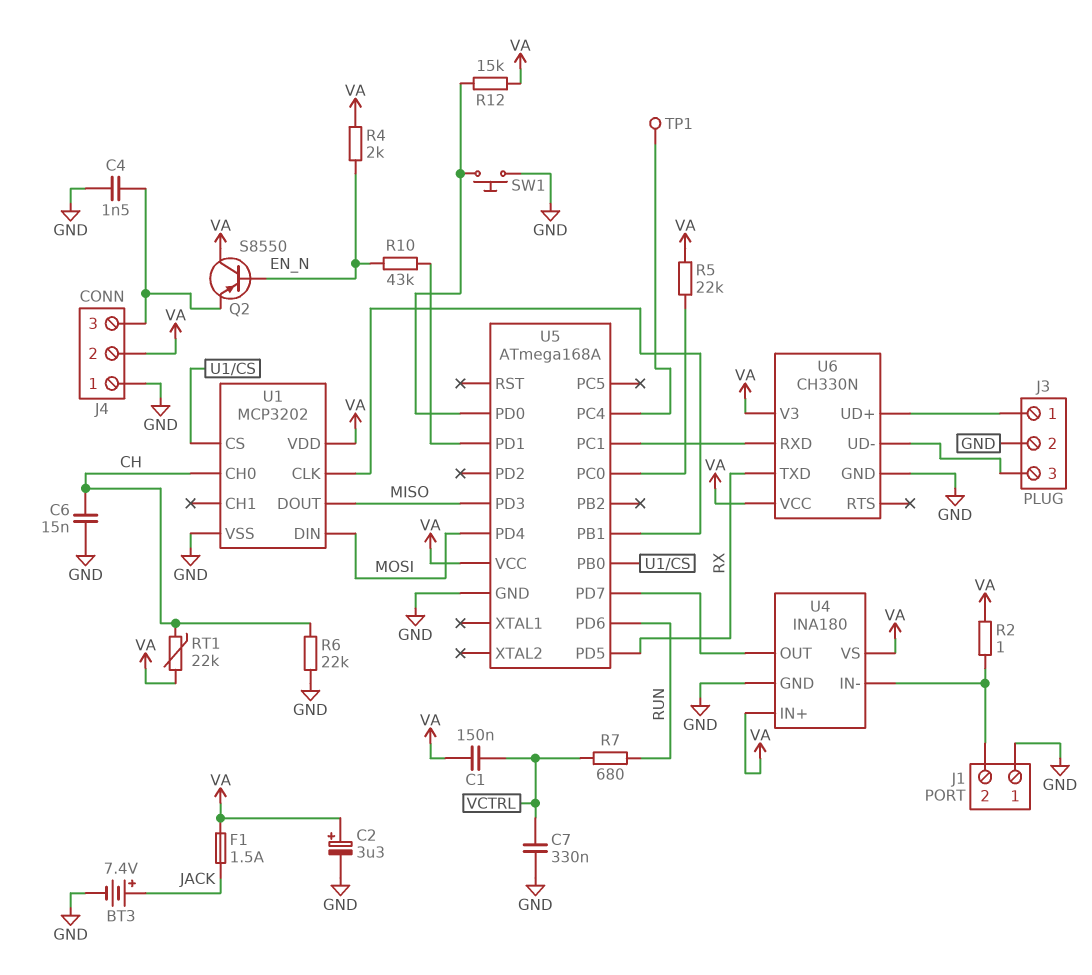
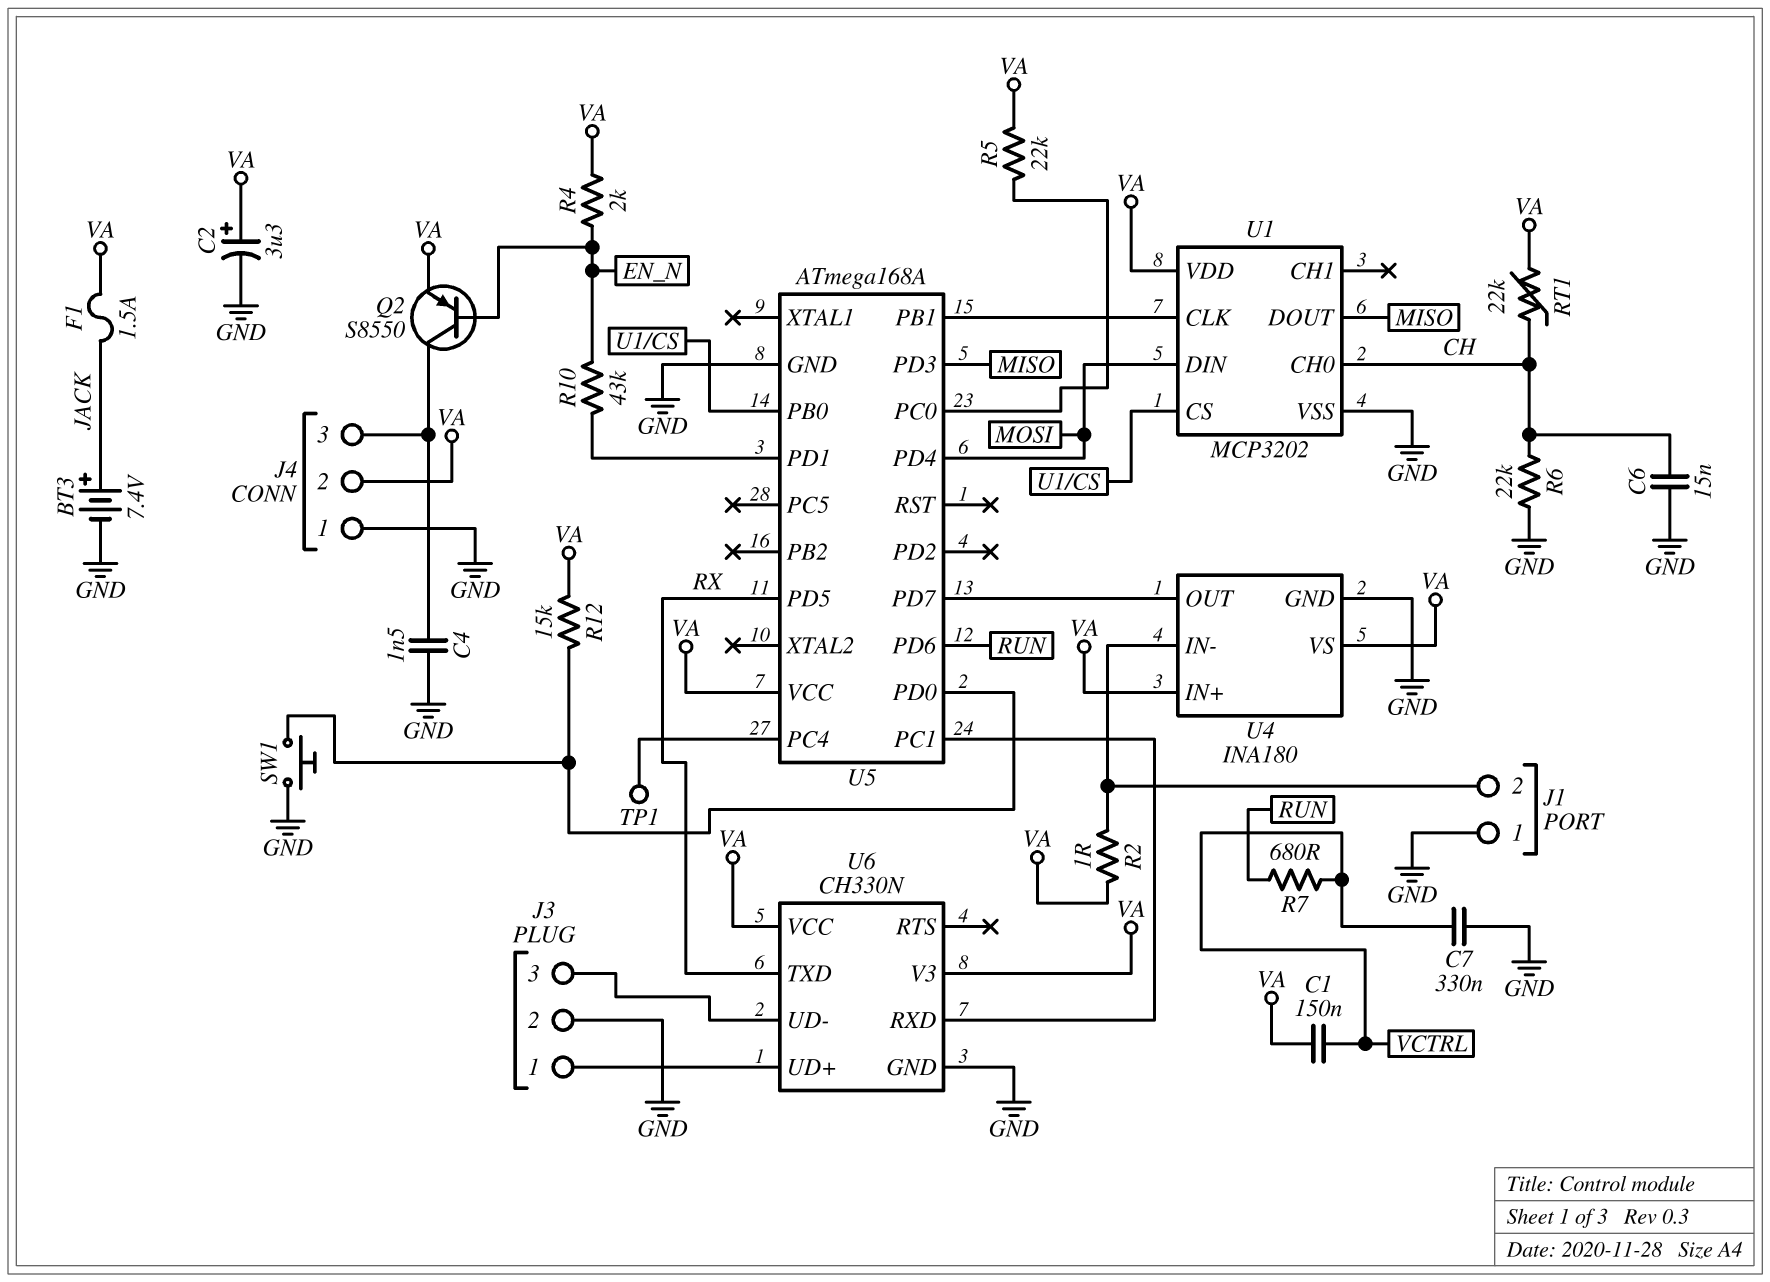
Q2: PNP S8550 (B EN_N, C VA, E J4/3) -> PNP S8550 (B EN_N, C J4/3, E VA)

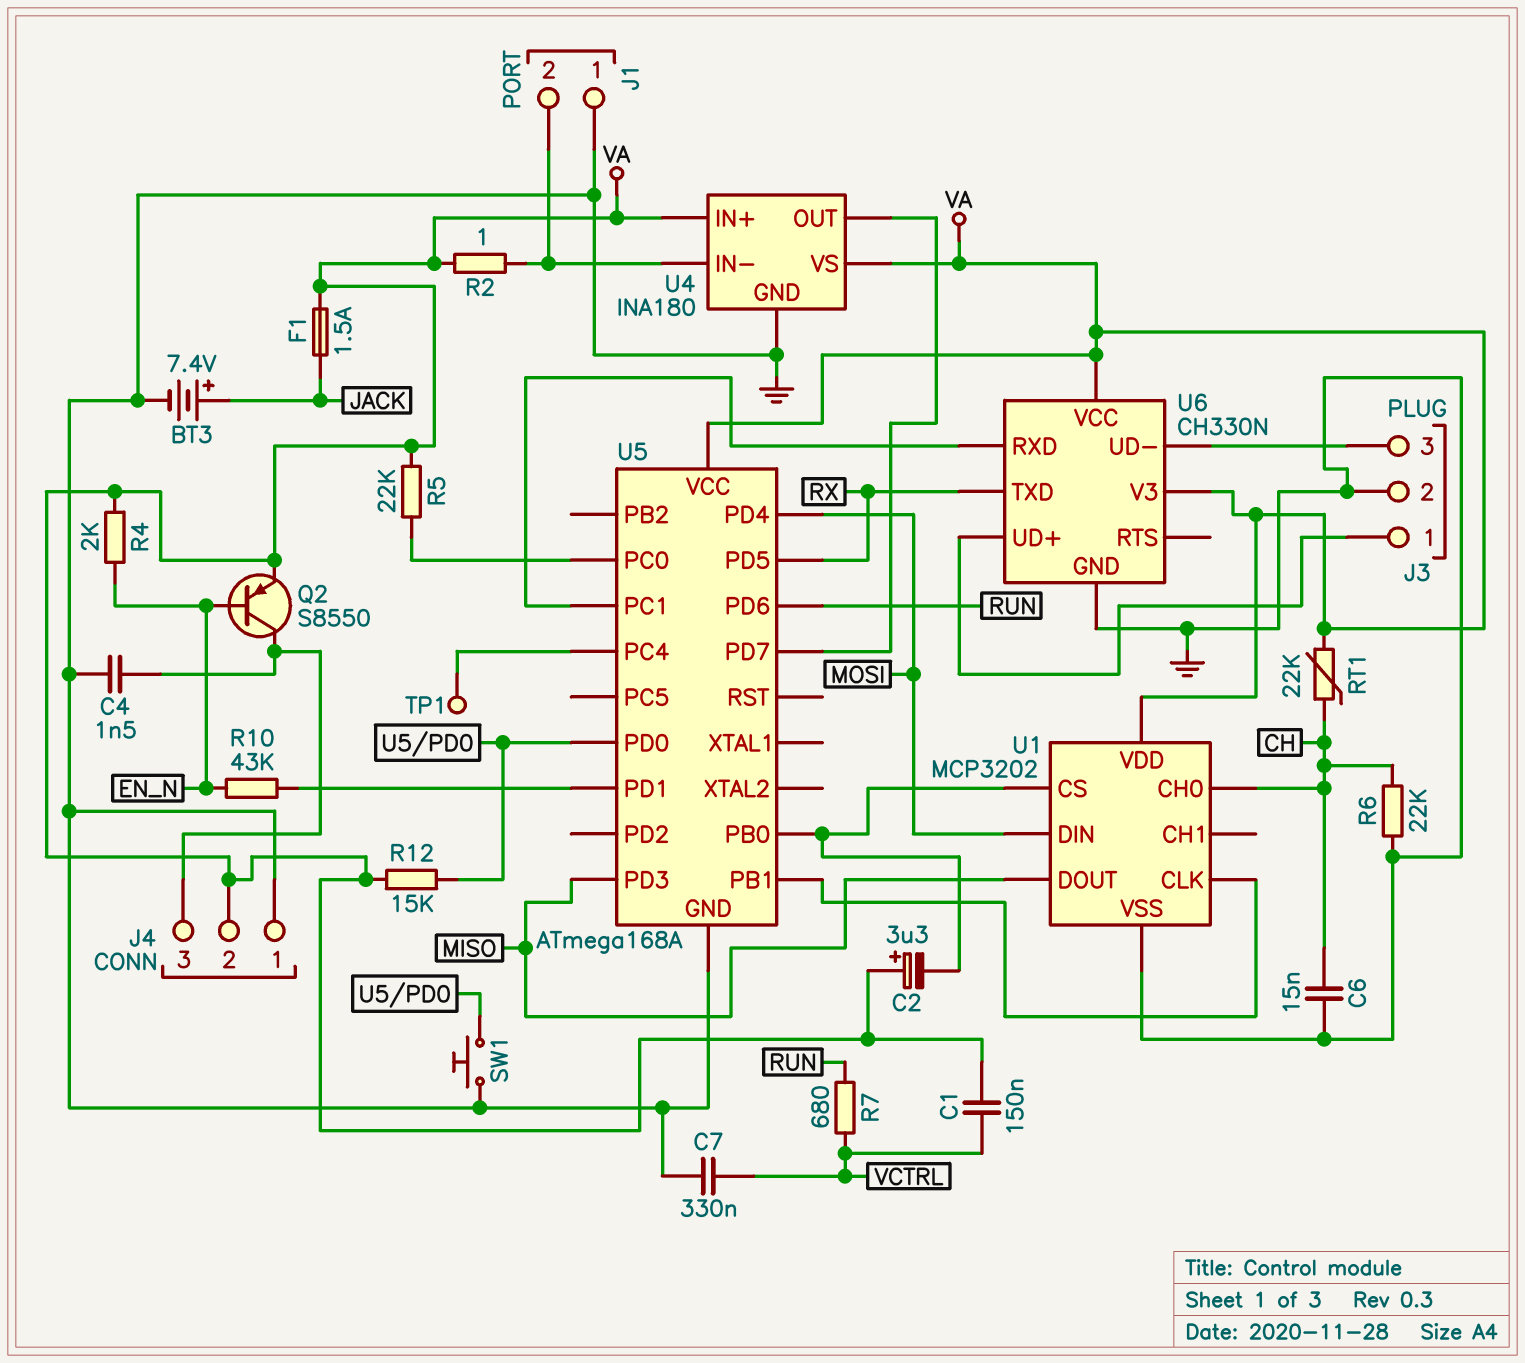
C2: 3.3uF (plus VA, minus GND) -> 3.3uF (plus VA, minus U1/CS)

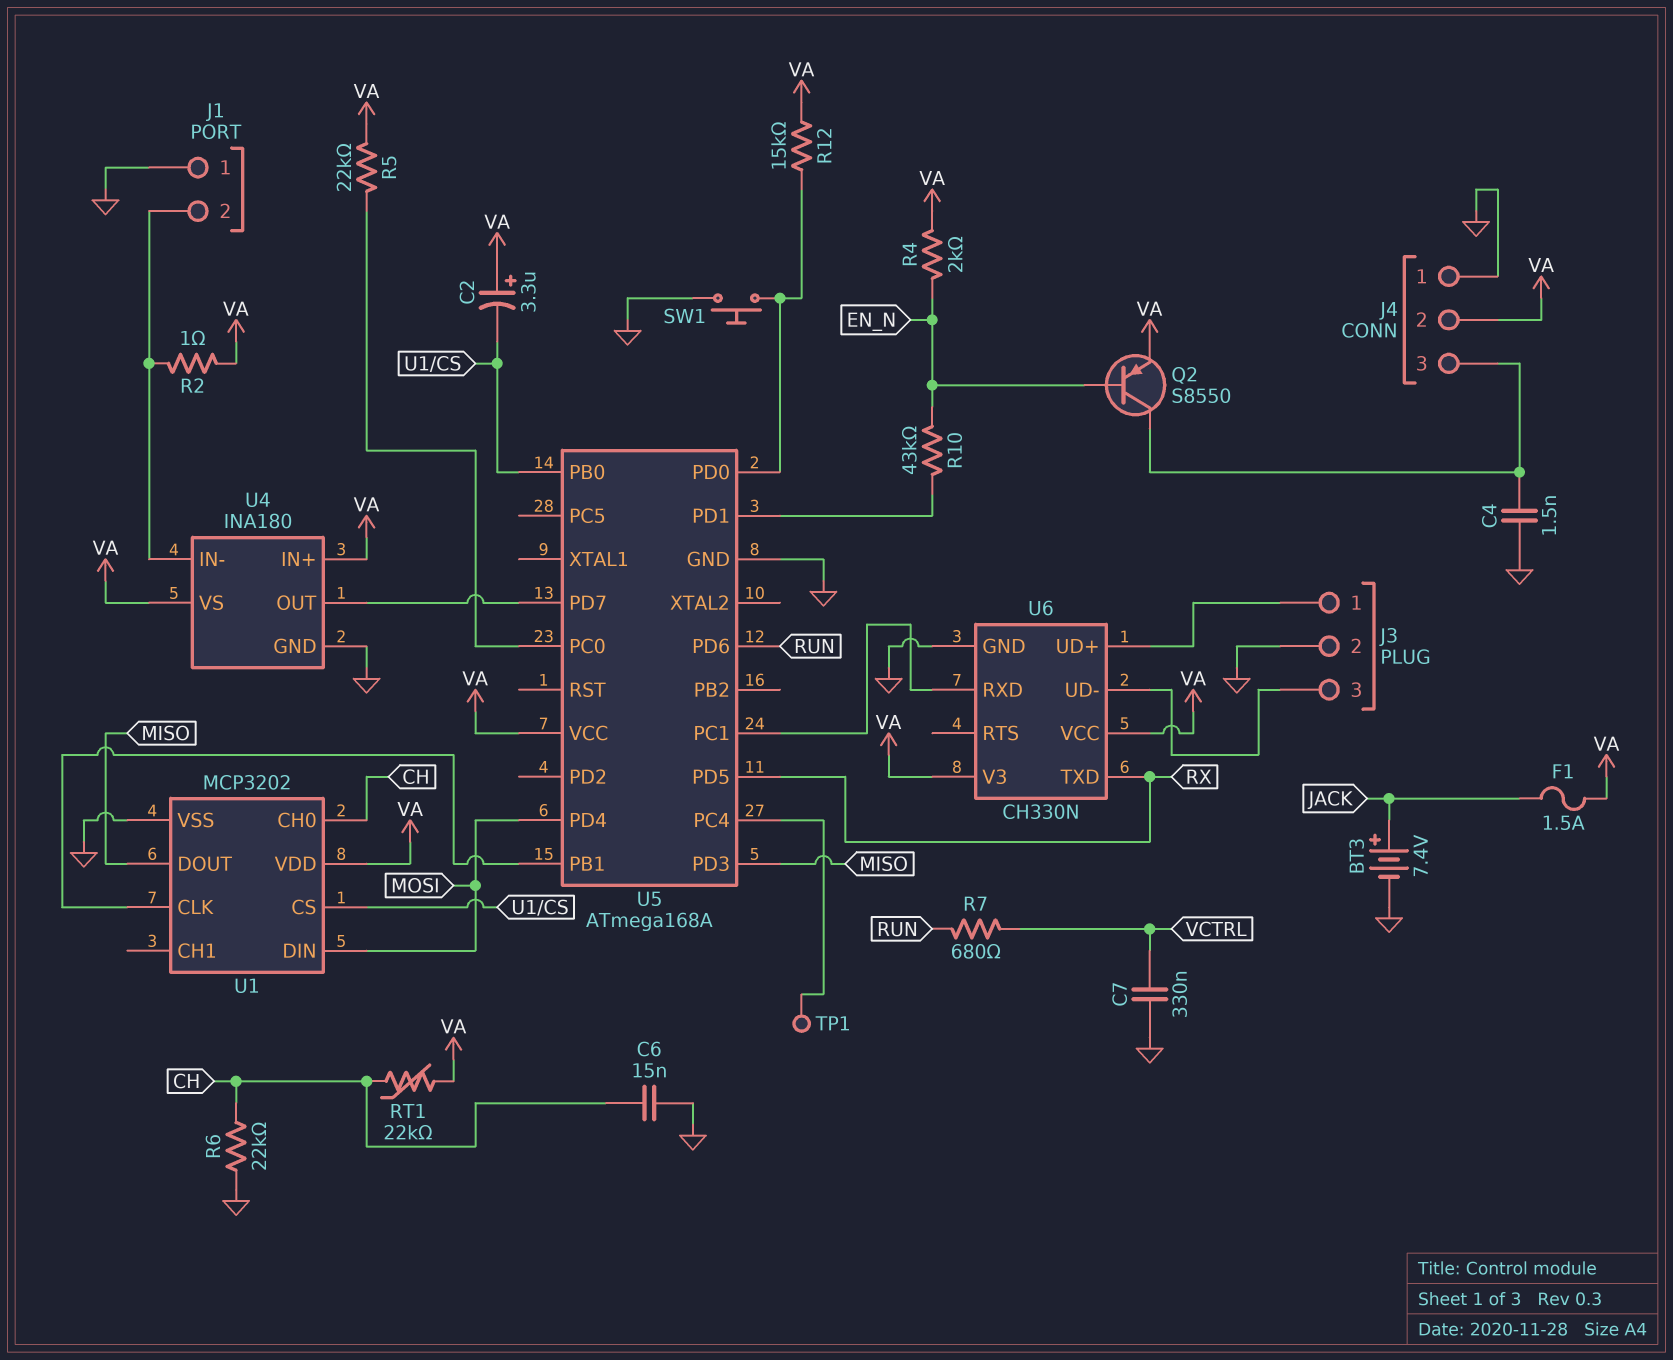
C1: 150nF (VA, VCTRL) -> none

